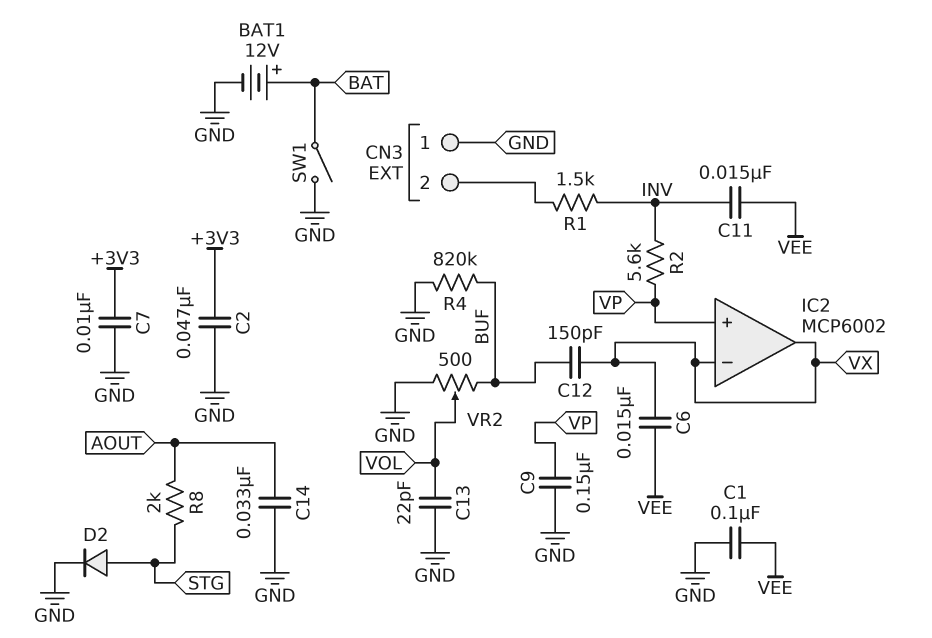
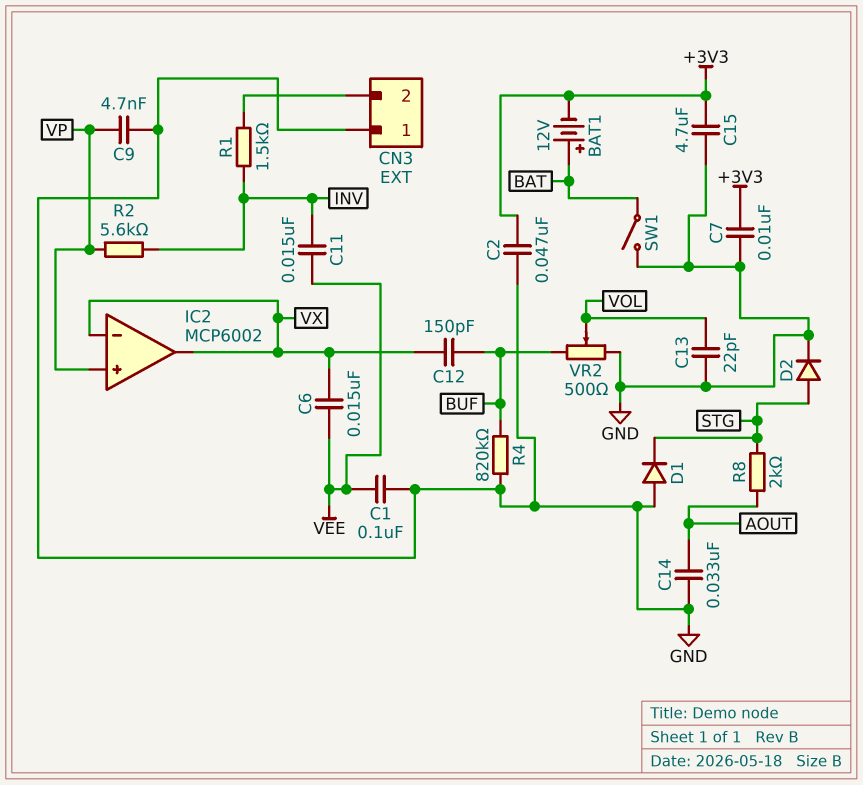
BAT1: 12V (plus BAT, minus GND) -> 12V (plus BAT, minus +3V3)
C9: 150nF (GND, VP) -> 4.7nF (GND, VP)
C15: none -> 4.7uF (+3V3, GND)
D1: none -> diode (A GND, K STG)

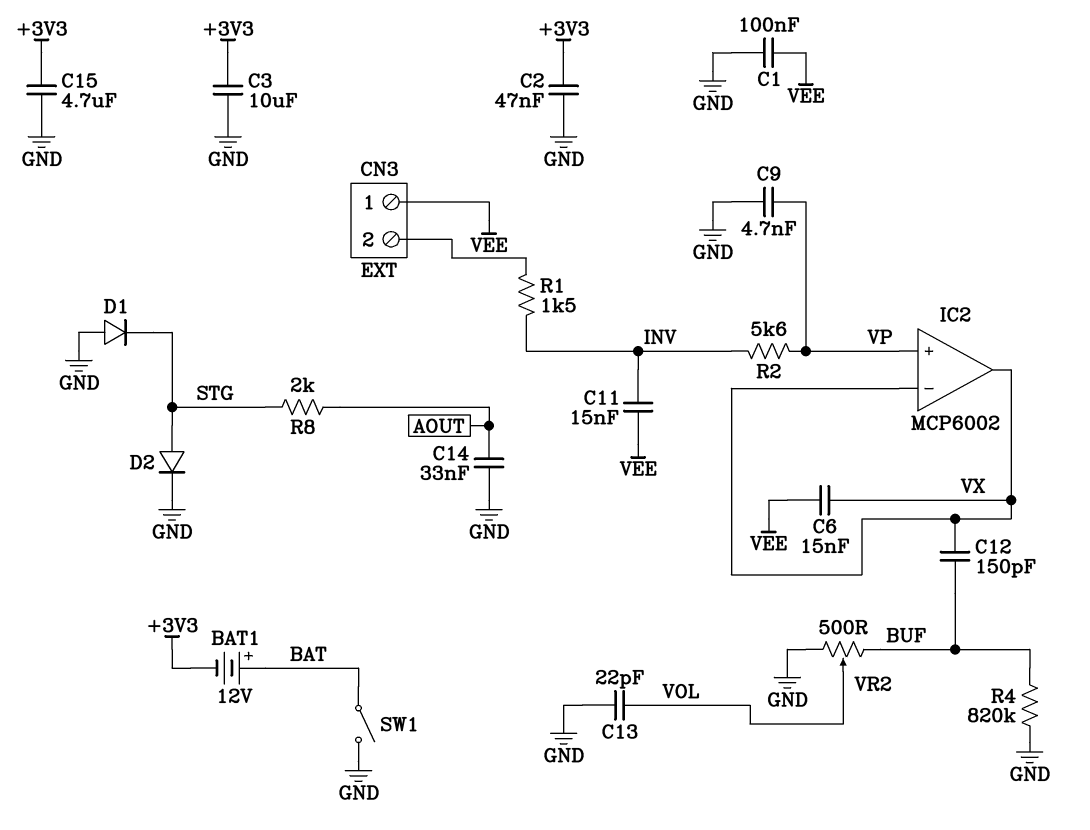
C3: none -> 10uF (+3V3, GND)
C7: 10nF (+3V3, GND) -> none
CN3 pin 1: GND -> VEE

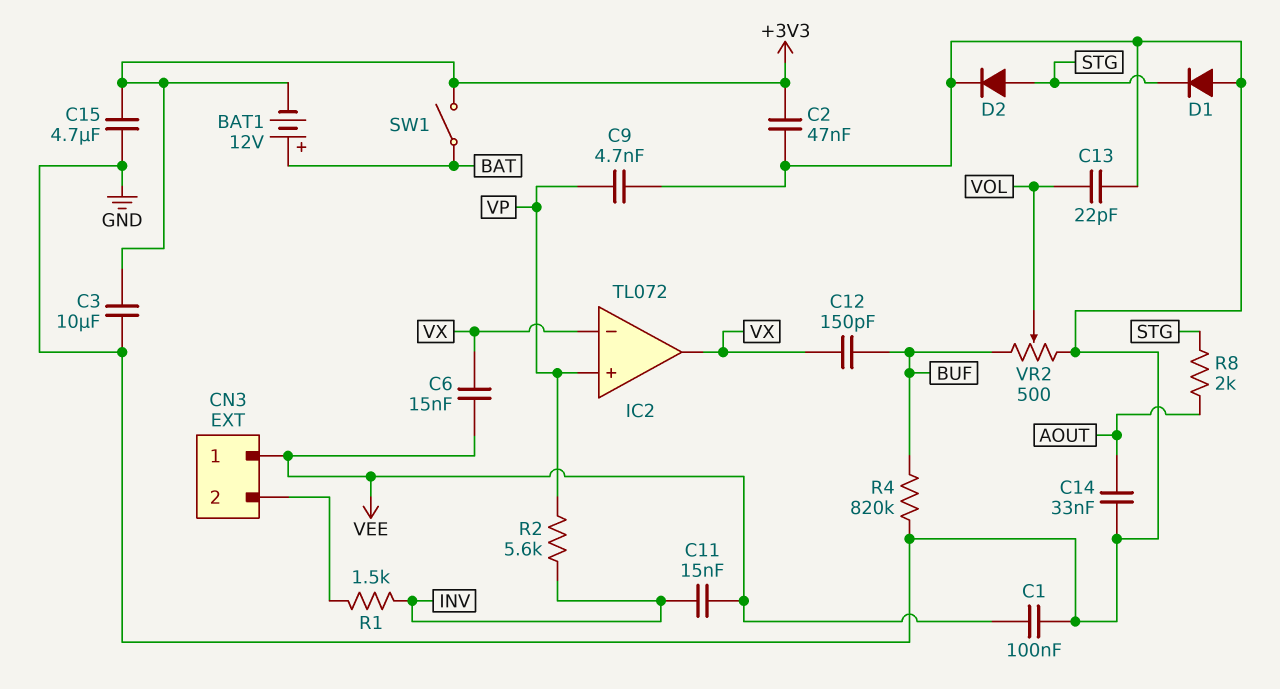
IC2: MCP6002 -> TL072
SW1: switch (BAT, GND) -> switch (+3V3, BAT)

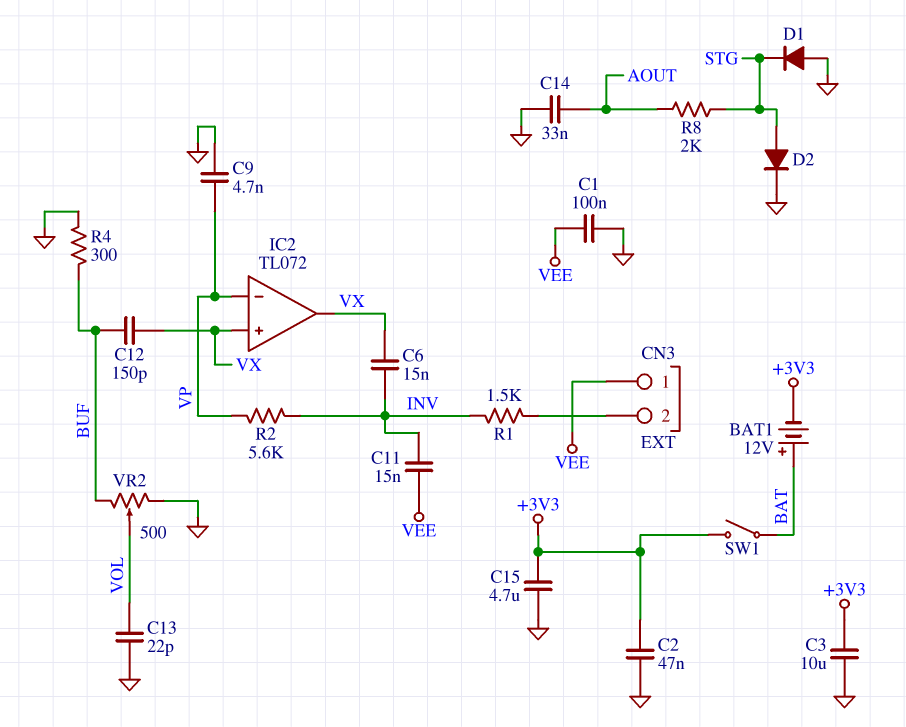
C6: 15nF (VEE, VX) -> 15nF (INV, VX)
IC2 pin in+: VP -> VX
IC2 pin in-: VX -> VP
R4: 820k (BUF, GND) -> 300 (BUF, GND)

